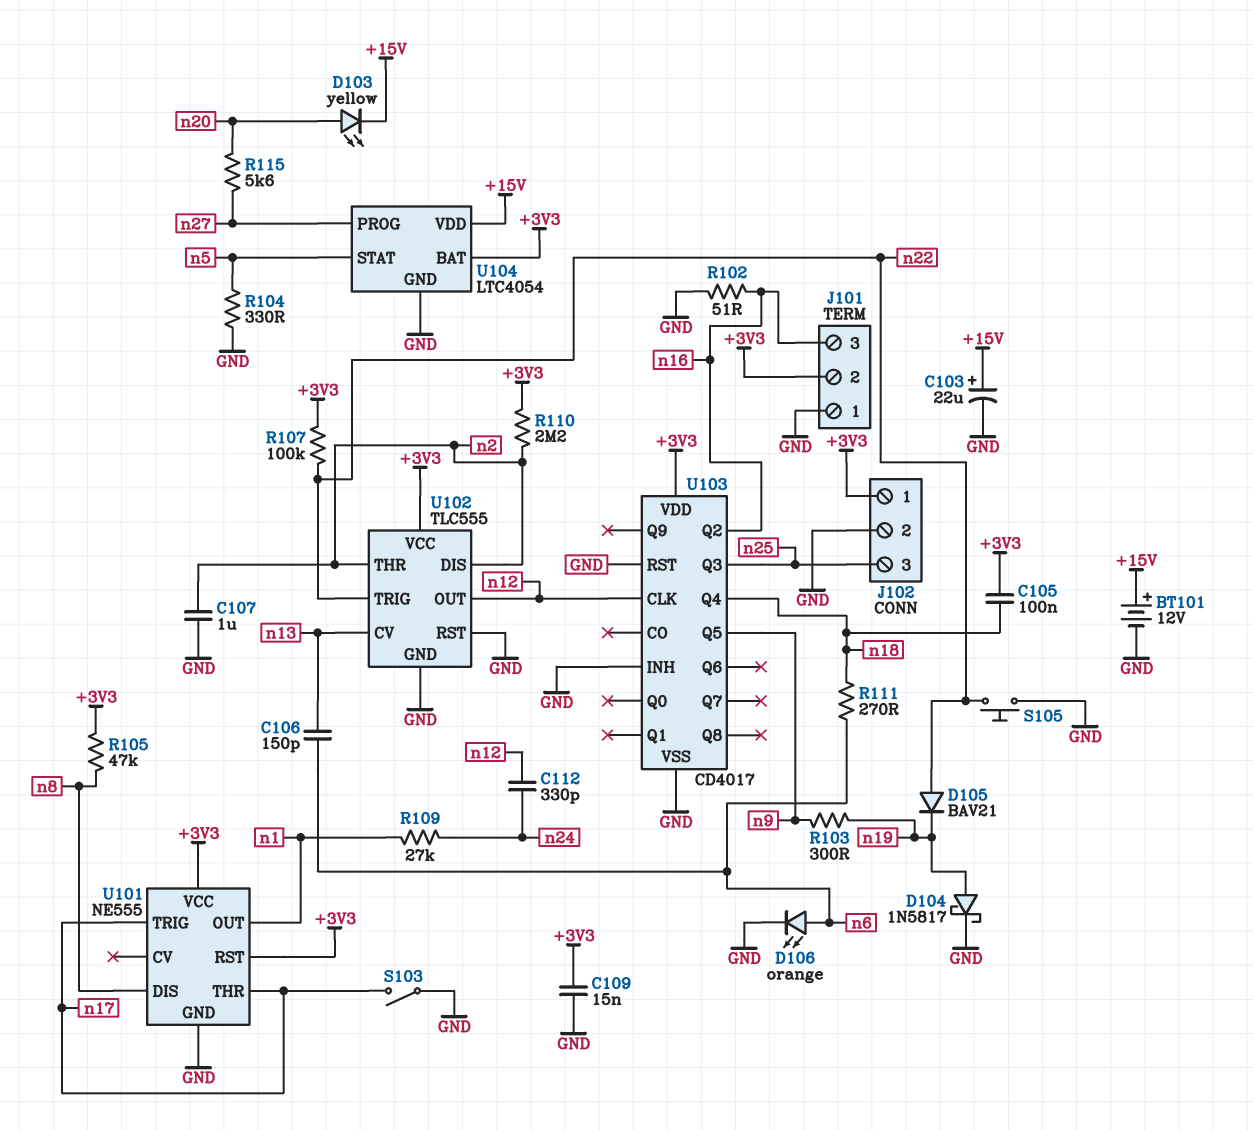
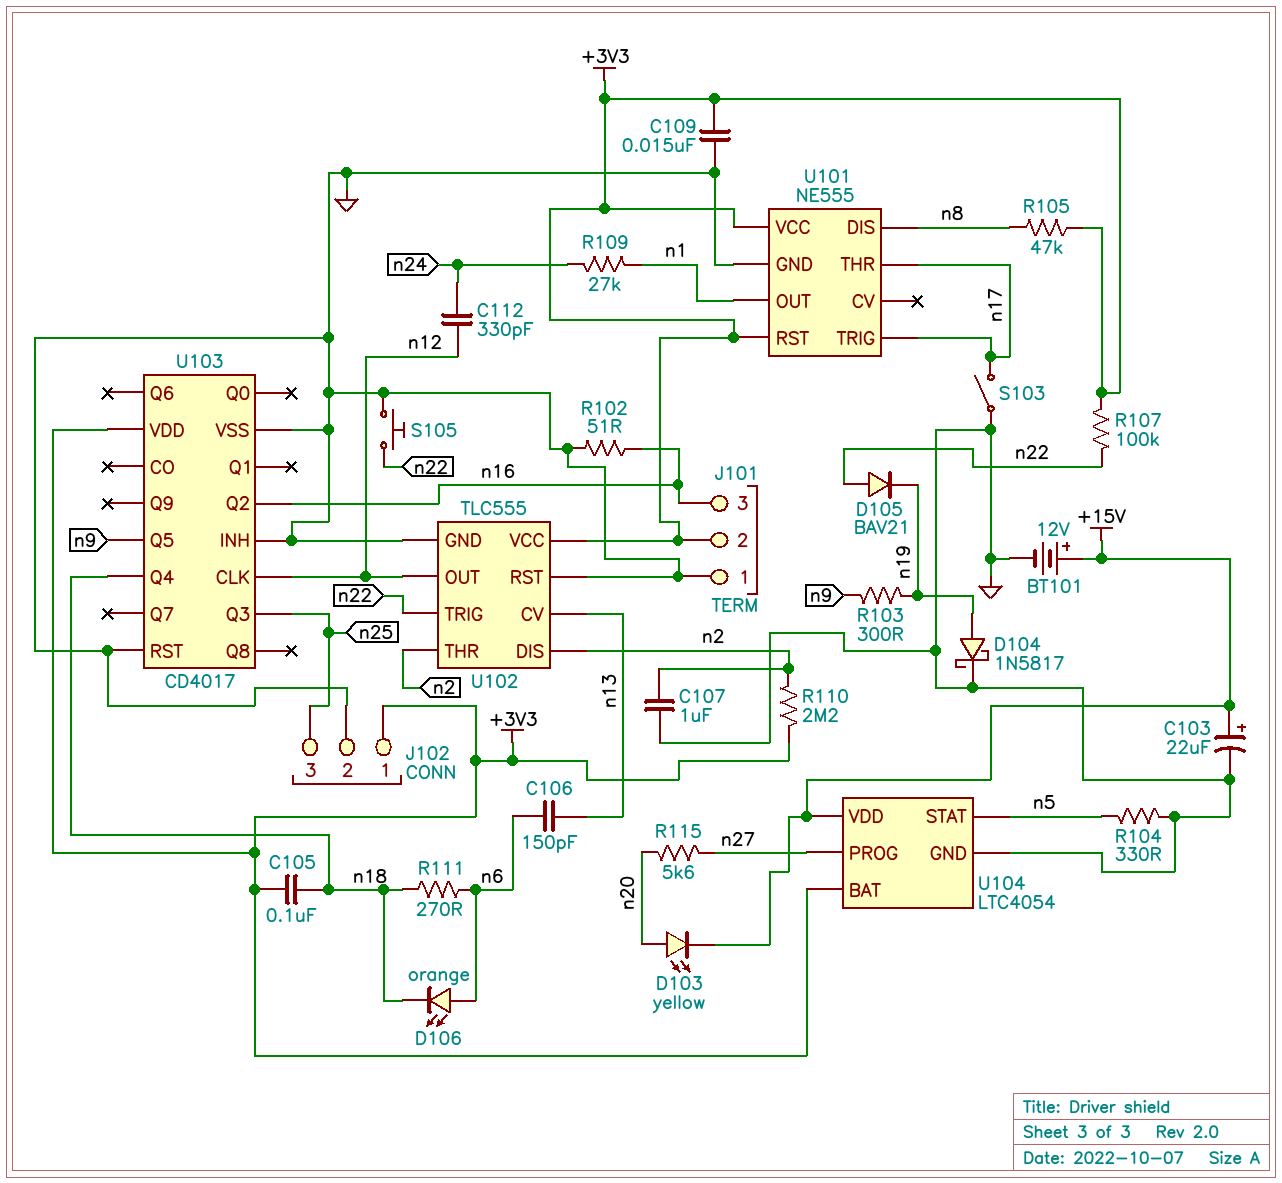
D106: LED orange (A n6, K GND) -> LED orange (A n6, K n18)

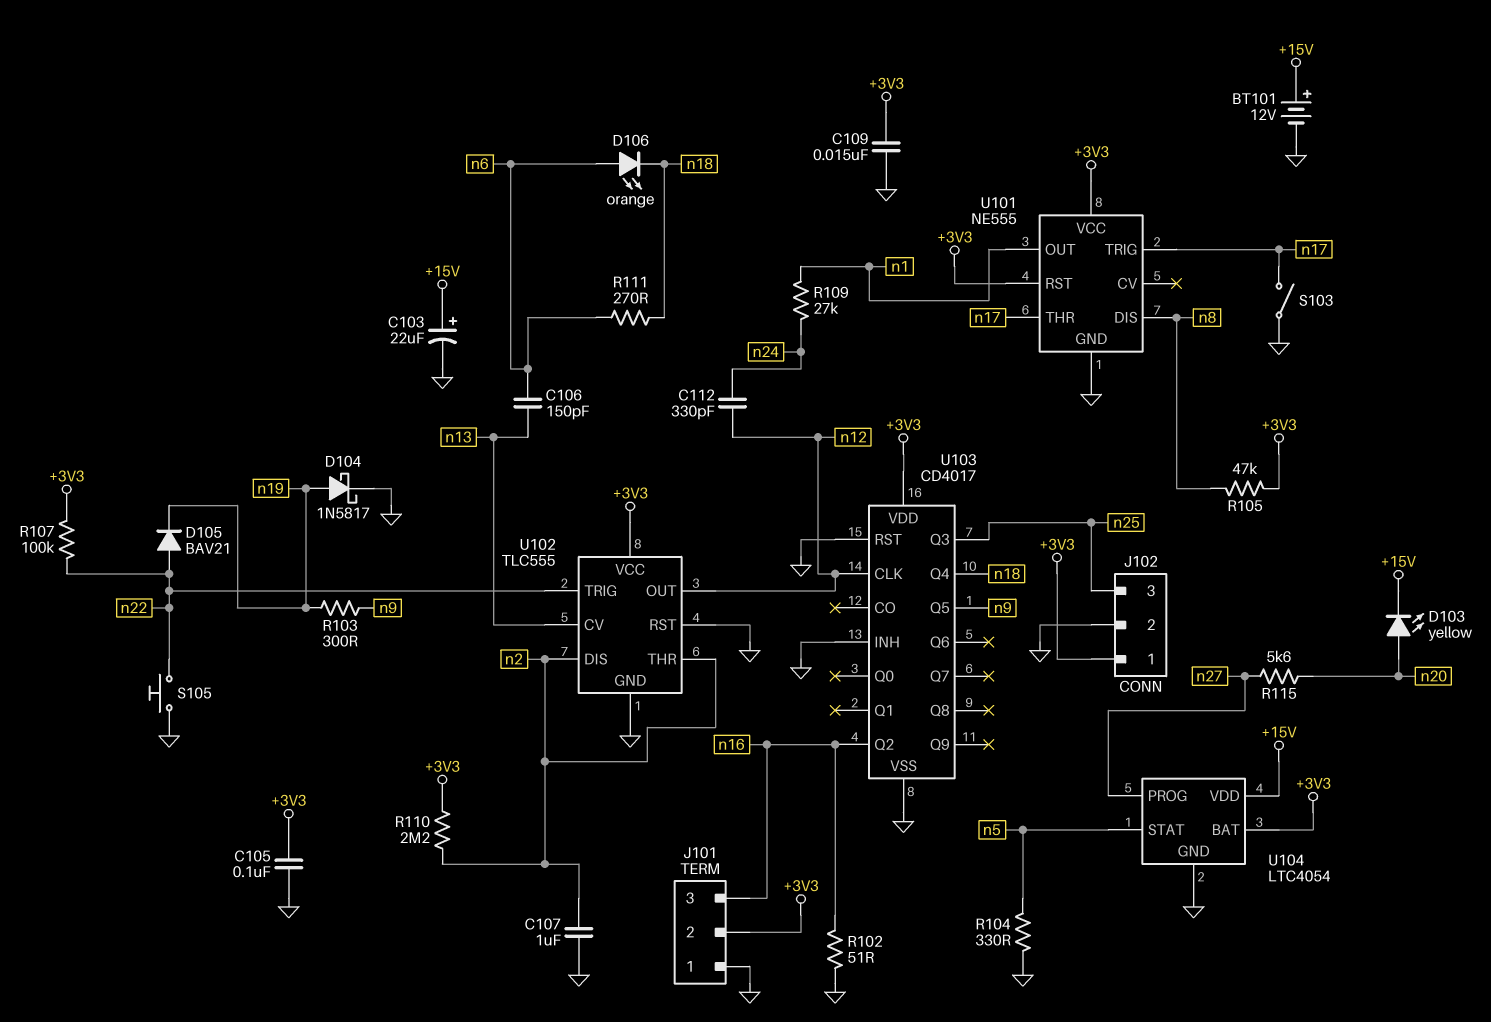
C105: 100nF (+3V3, n18) -> 100nF (+3V3, GND)

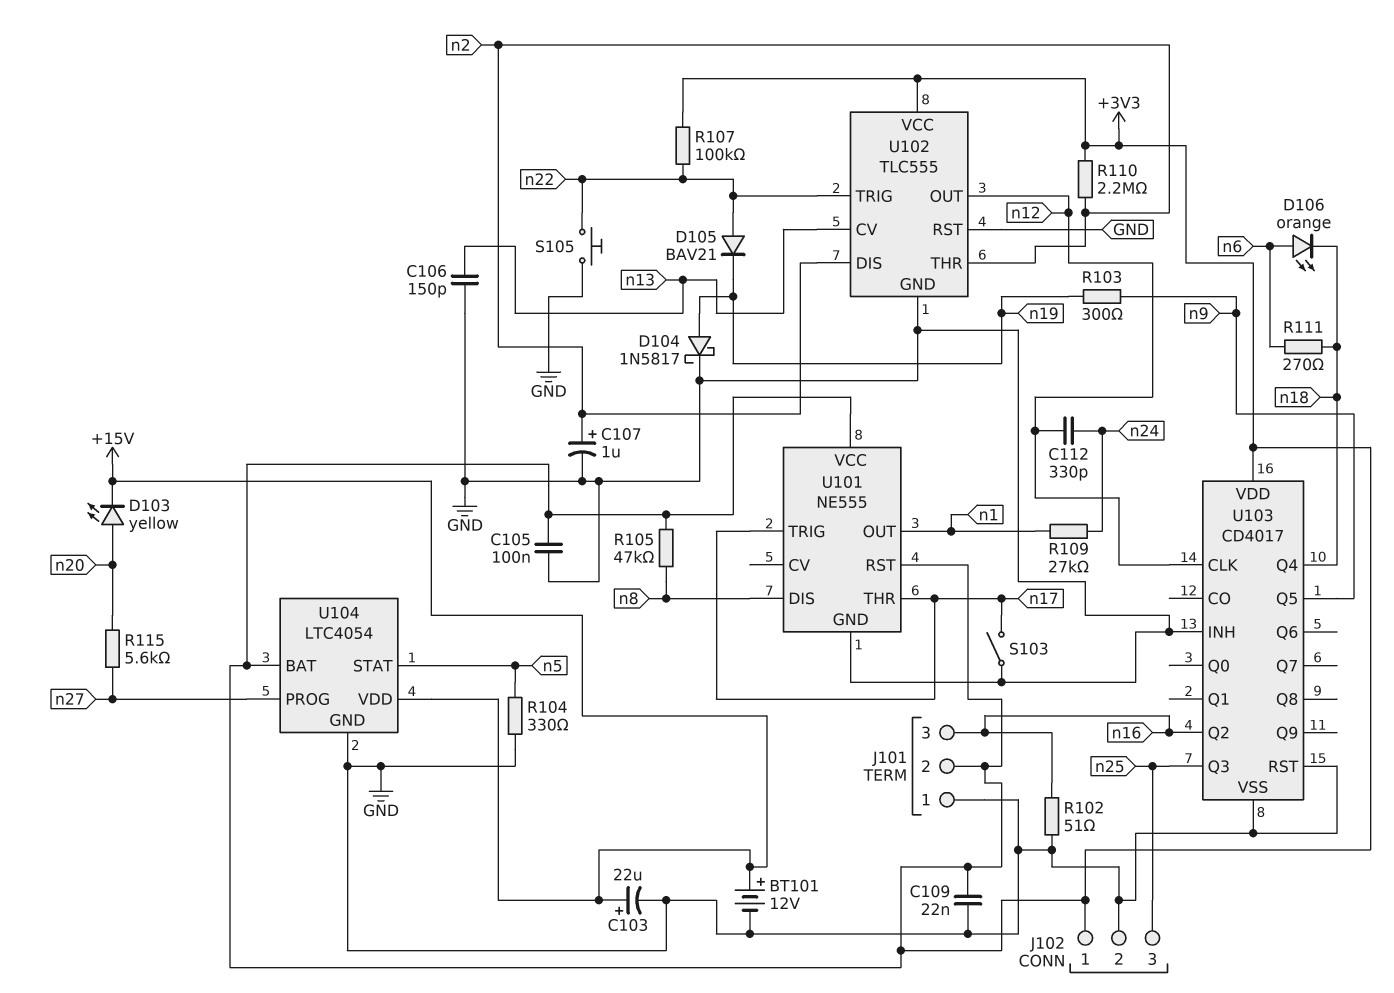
C106: 150pF (n6, n13) -> 150pF (GND, n13)
C107: 1uF (GND, n2) -> 1uF (plus n2, minus GND)
C109: 15nF (+3V3, GND) -> 22nF (+3V3, GND)

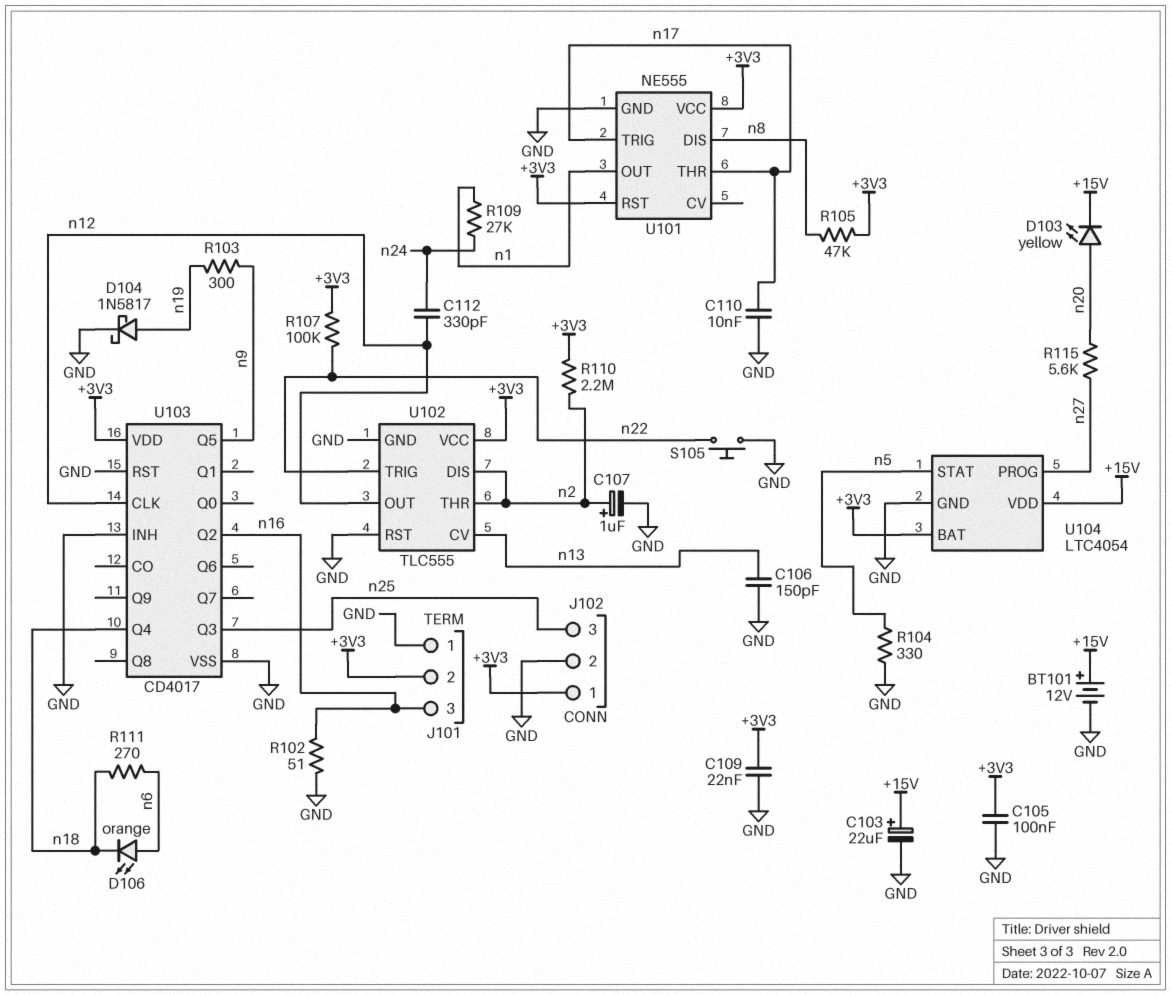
C110: none -> 10nF (GND, n17)
D105: diode BAV21 (A n22, K n19) -> none
S103: switch (GND, n17) -> none

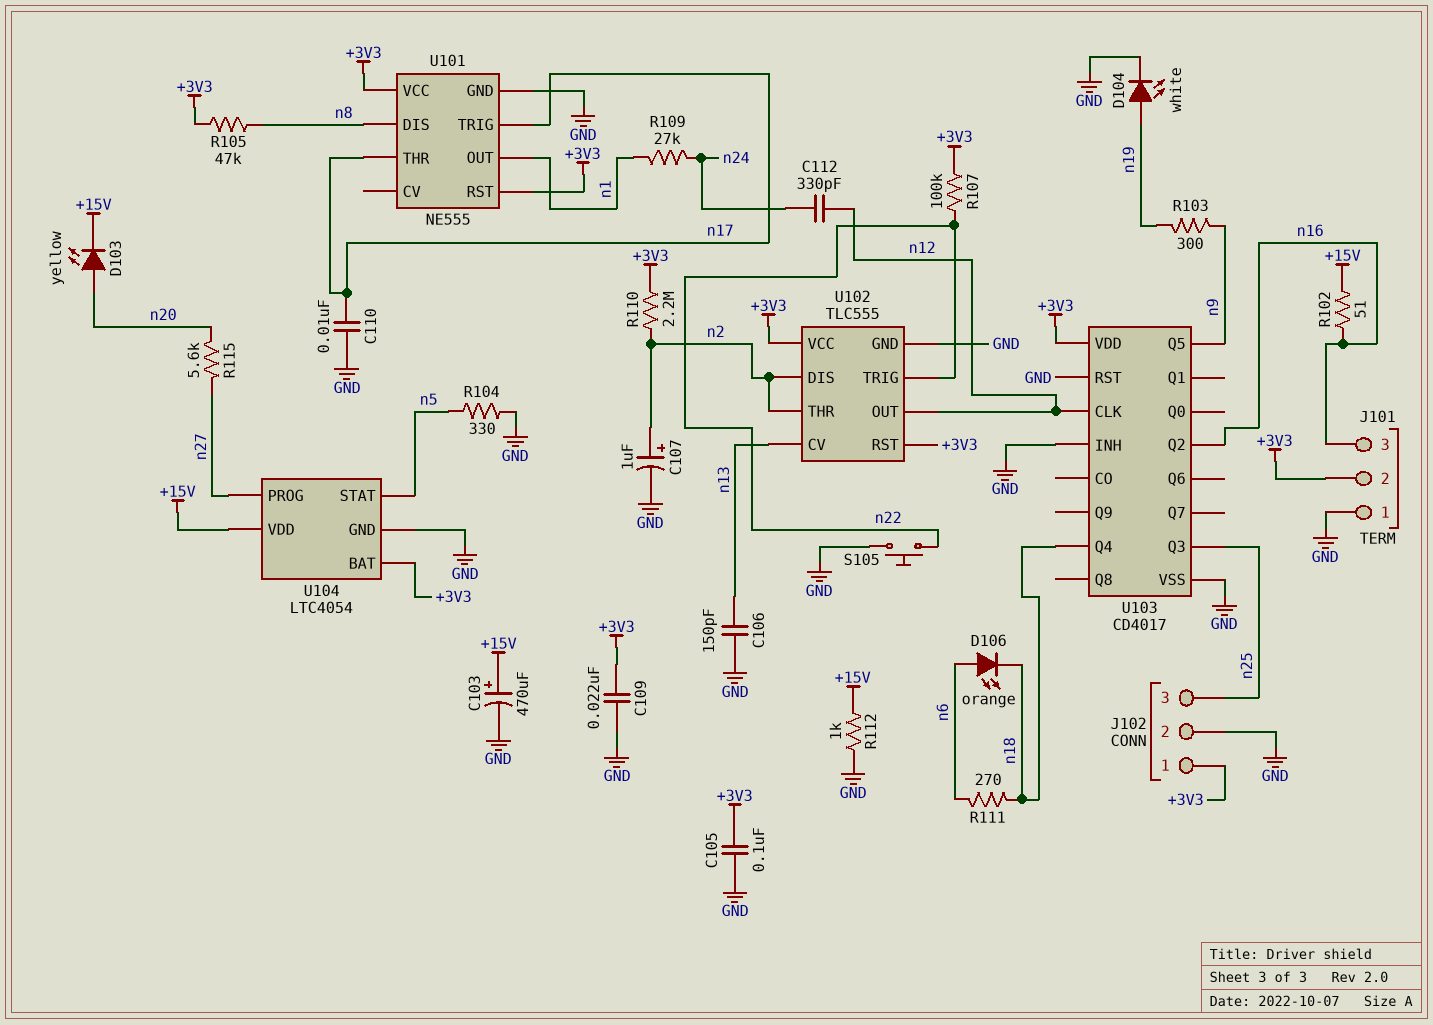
BT101: 12V (plus +15V, minus GND) -> none
C103: 22uF (plus +15V, minus GND) -> 470uF (plus +15V, minus GND)
D104: schottky 1N5817 (A n19, K GND) -> LED white (A n19, K GND)
R102: 51 (GND, n16) -> 51 (+15V, n16)
R112: none -> 1k (+15V, GND)
U102 pin RST: GND -> +3V3

